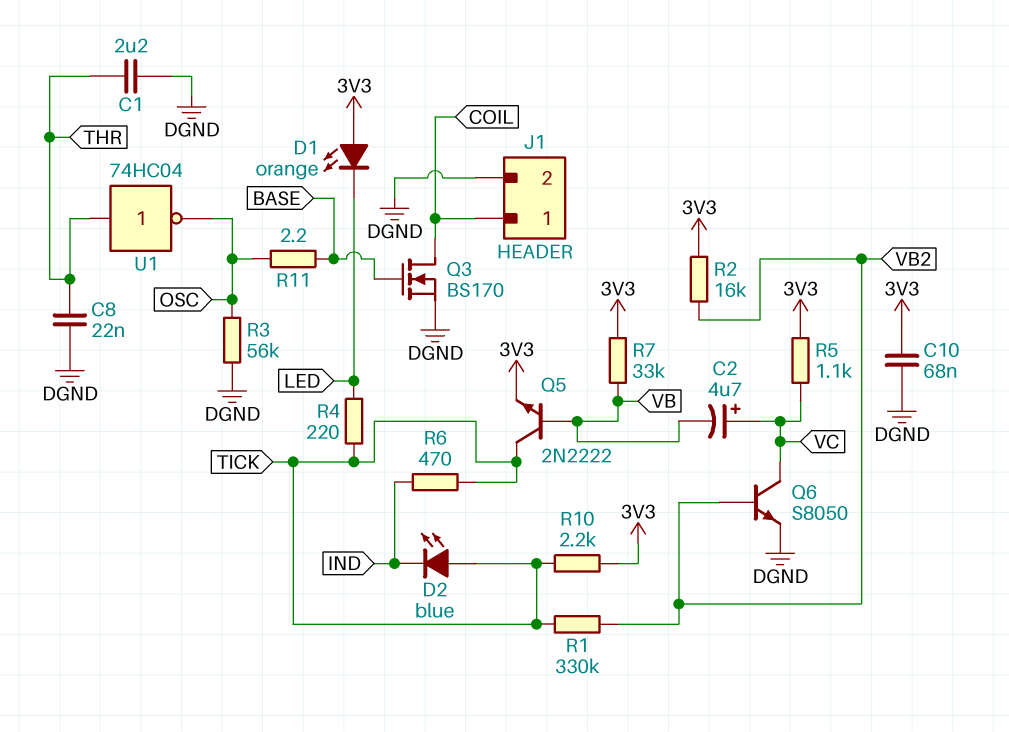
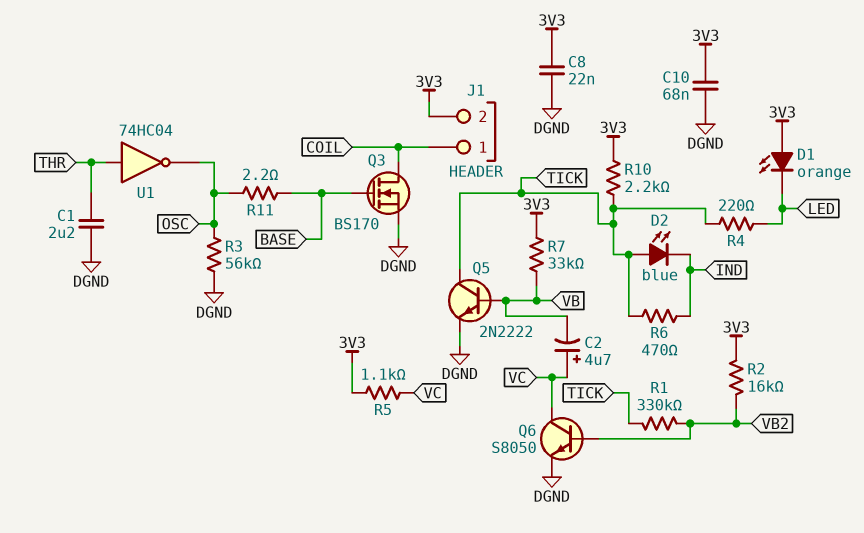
C8: 22nF (DGND, THR) -> 22nF (3V3, DGND)
J1 pin 2: DGND -> 3V3
Q5: NPN 2N2222 (B VB, C TICK, E 3V3) -> NPN 2N2222 (B VB, C TICK, E DGND)

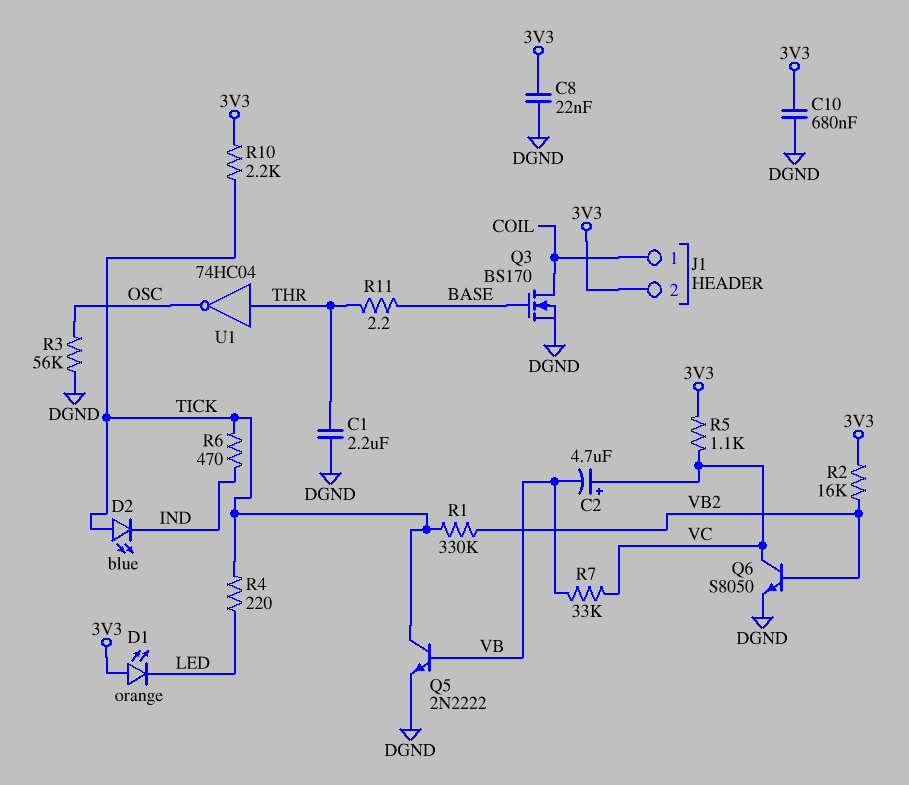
C10: 68nF (3V3, DGND) -> 680nF (3V3, DGND)
R7: 33k (3V3, VB) -> 33k (VB, VC)
R11: 2.2 (BASE, OSC) -> 2.2 (BASE, THR)

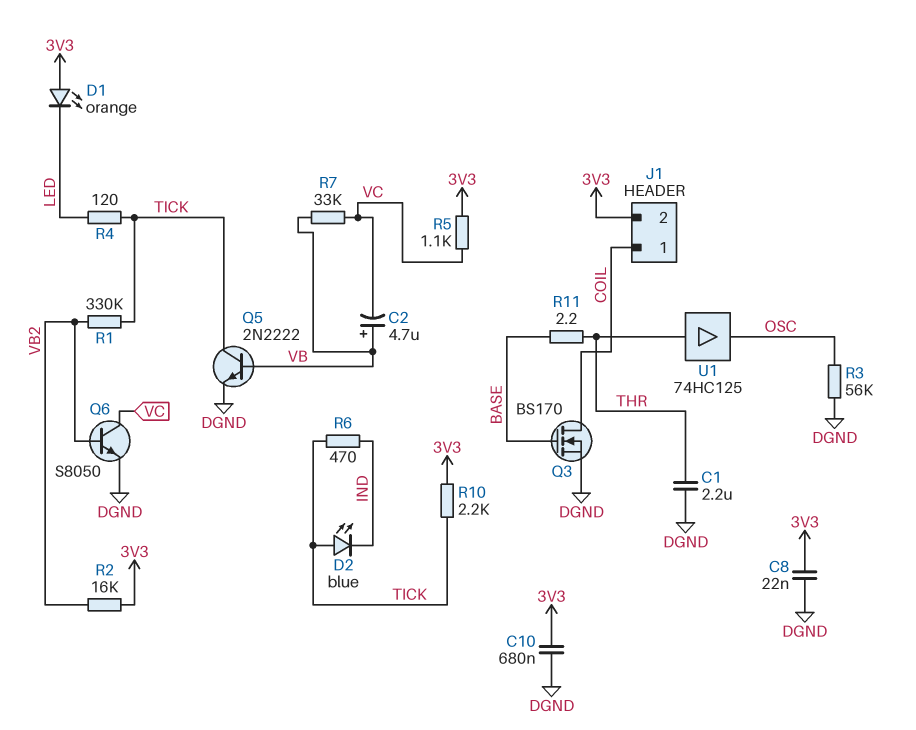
C2: 4.7uF (plus VC, minus VB) -> 4.7uF (plus VB, minus VC)
R4: 220 (LED, TICK) -> 120 (LED, TICK)
U1: NOT 74HC04 (in THR, out OSC) -> buffer 74HC125 (in THR, out OSC)

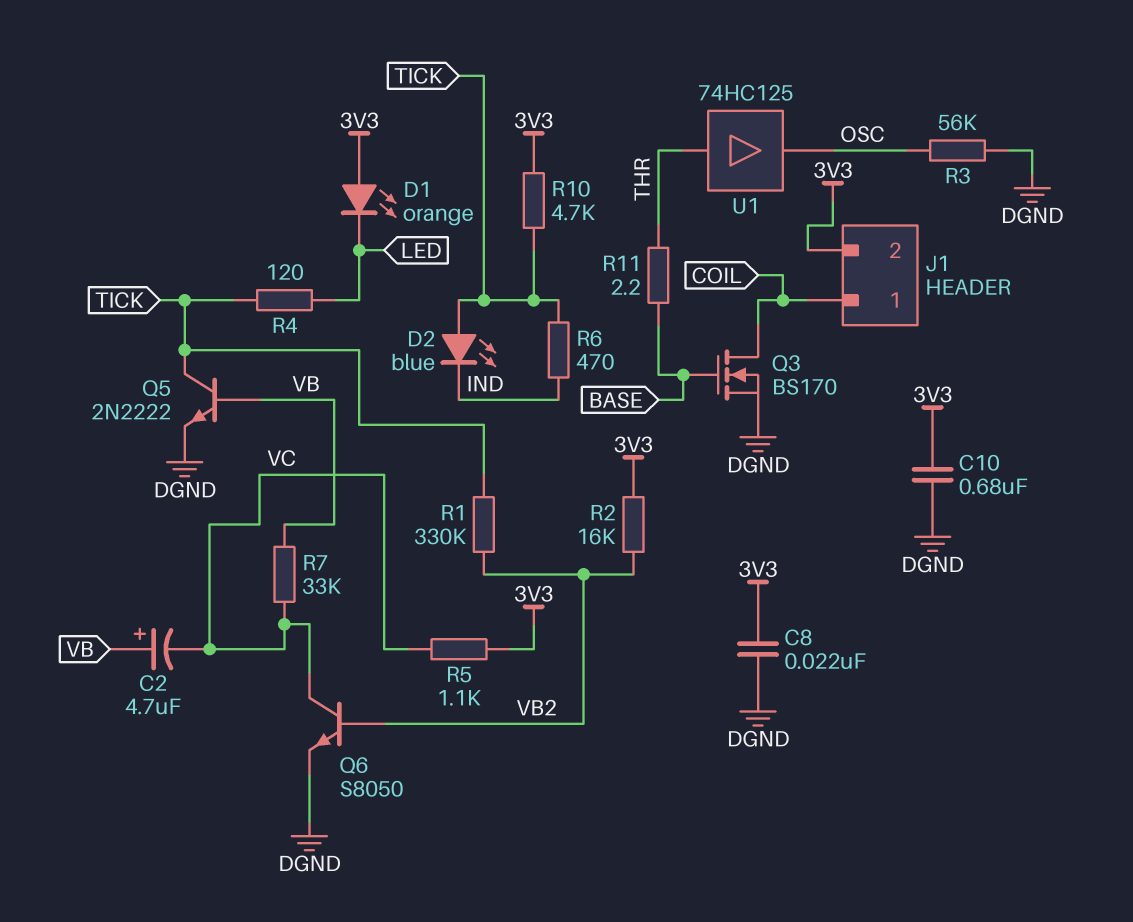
C1: 2.2uF (DGND, THR) -> none
R10: 2.2k (3V3, TICK) -> 4.7k (3V3, TICK)

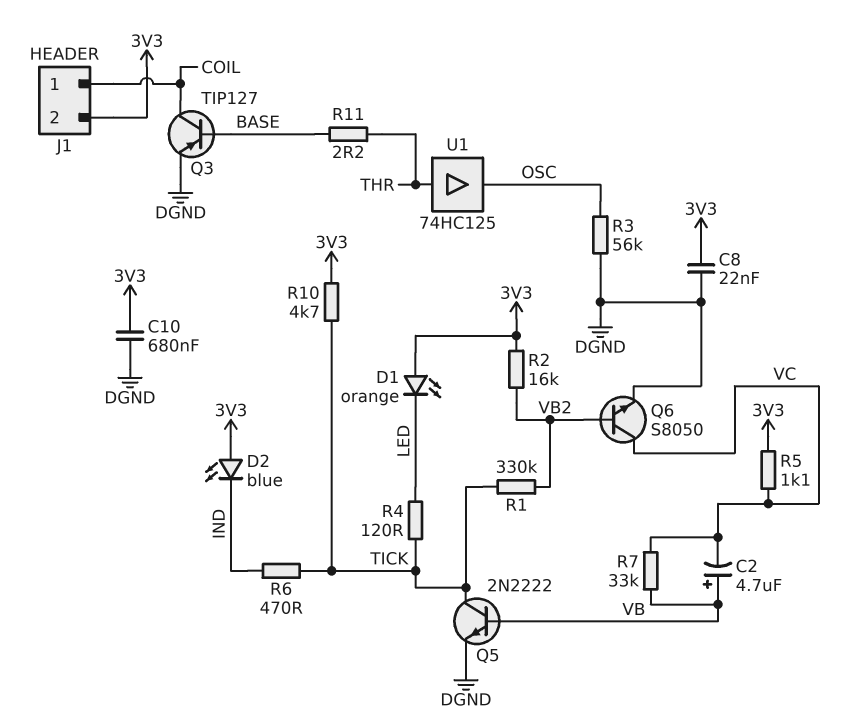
D2: LED blue (A TICK, K IND) -> LED blue (A 3V3, K IND)
Q3: NMOS BS170 (G BASE, D COIL, S DGND) -> PNP TIP127 (B BASE, C COIL, E DGND)

